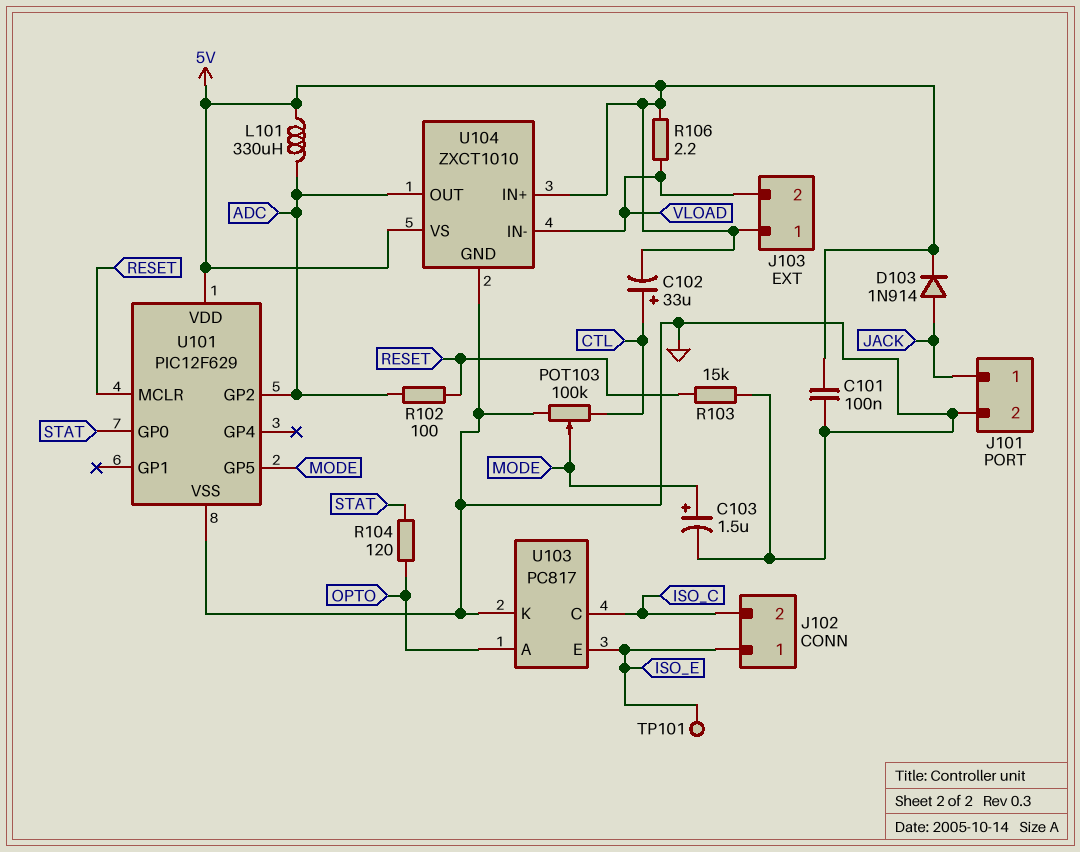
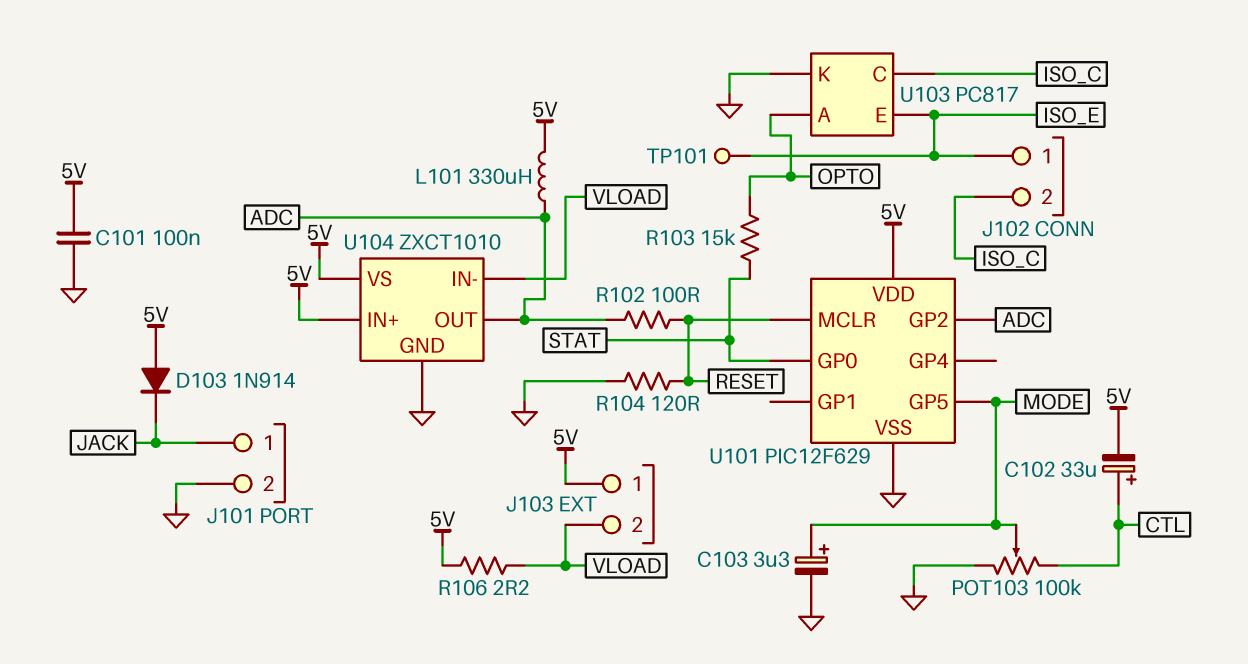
C103: 1.5uF (plus MODE, minus GND) -> 3.3uF (plus MODE, minus GND)
D103: diode 1N914 (A JACK, K 5V) -> diode 1N914 (A 5V, K JACK)
R103: 15k (GND, RESET) -> 15k (OPTO, STAT)
R104: 120 (OPTO, STAT) -> 120 (GND, RESET)

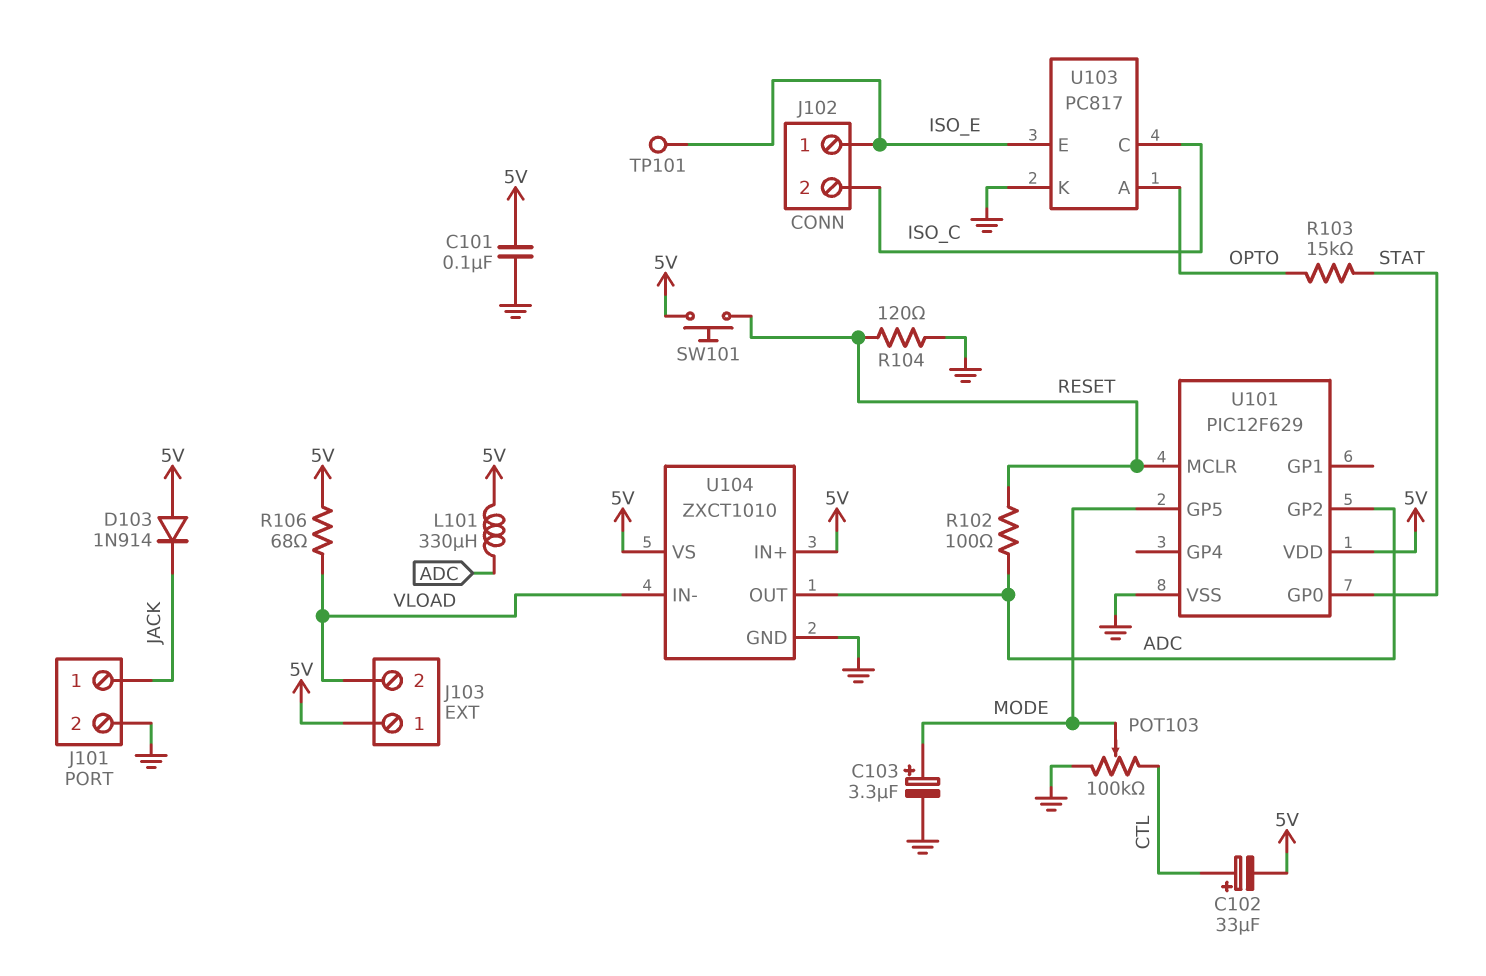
R106: 2.2 (5V, VLOAD) -> 68 (5V, VLOAD)
SW101: none -> button (5V, RESET)

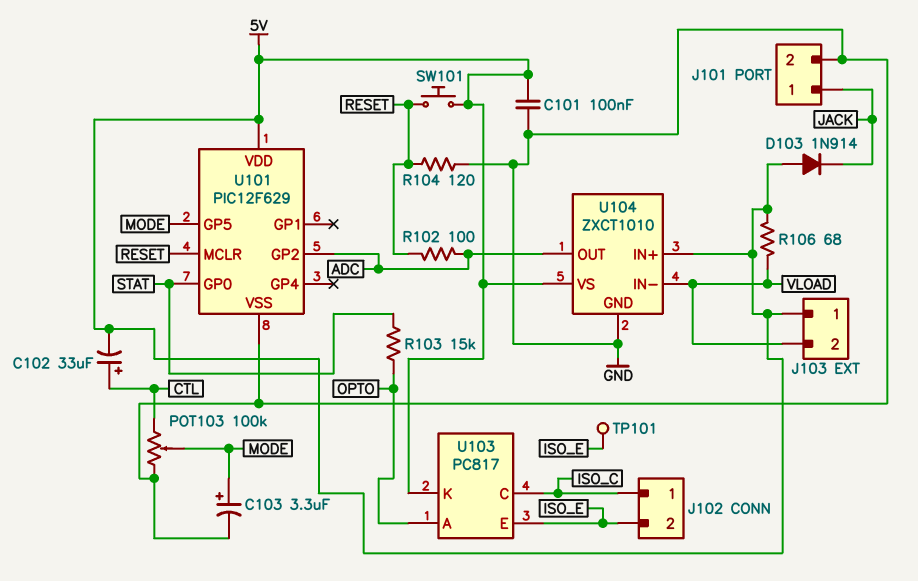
J102 pin 1: ISO_E -> ISO_C
J102 pin 2: ISO_C -> ISO_E
L101: 330uH (5V, ADC) -> none
U103 pin K: GND -> 5V

